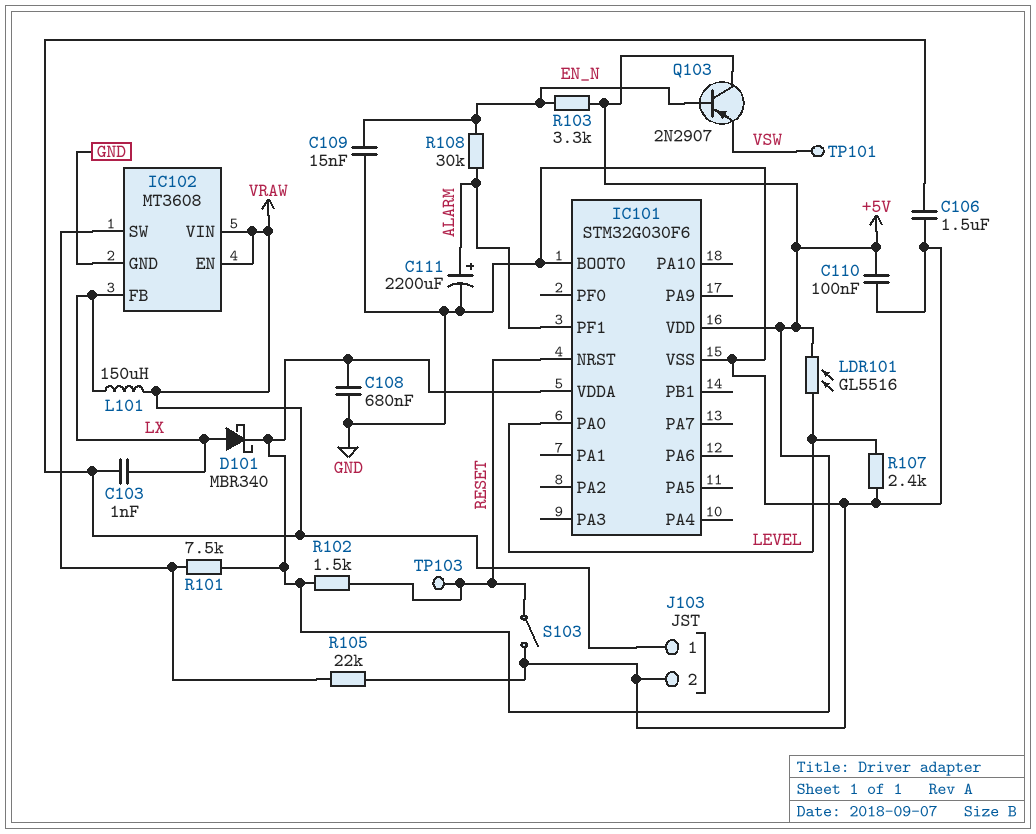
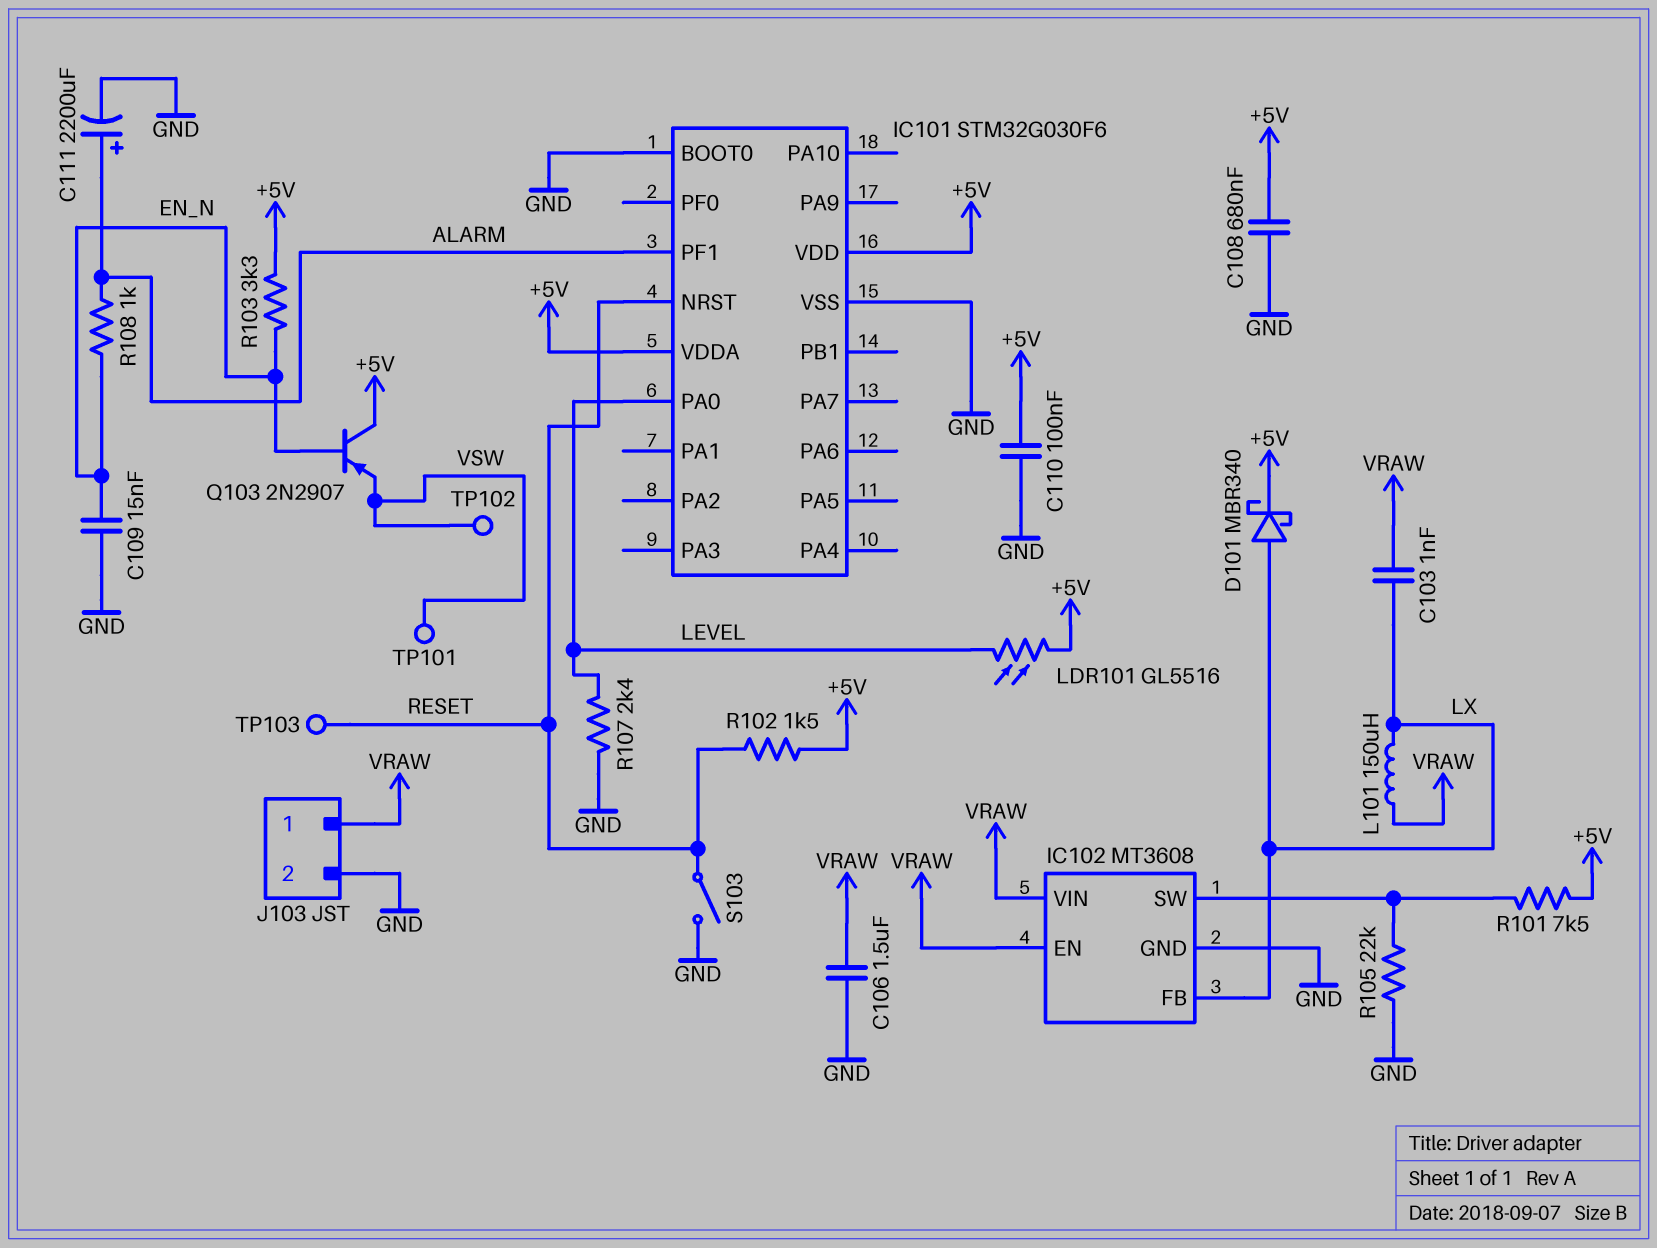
R108: 30k (ALARM, EN_N) -> 1k (ALARM, EN_N)
TP102: none -> test point (VSW)

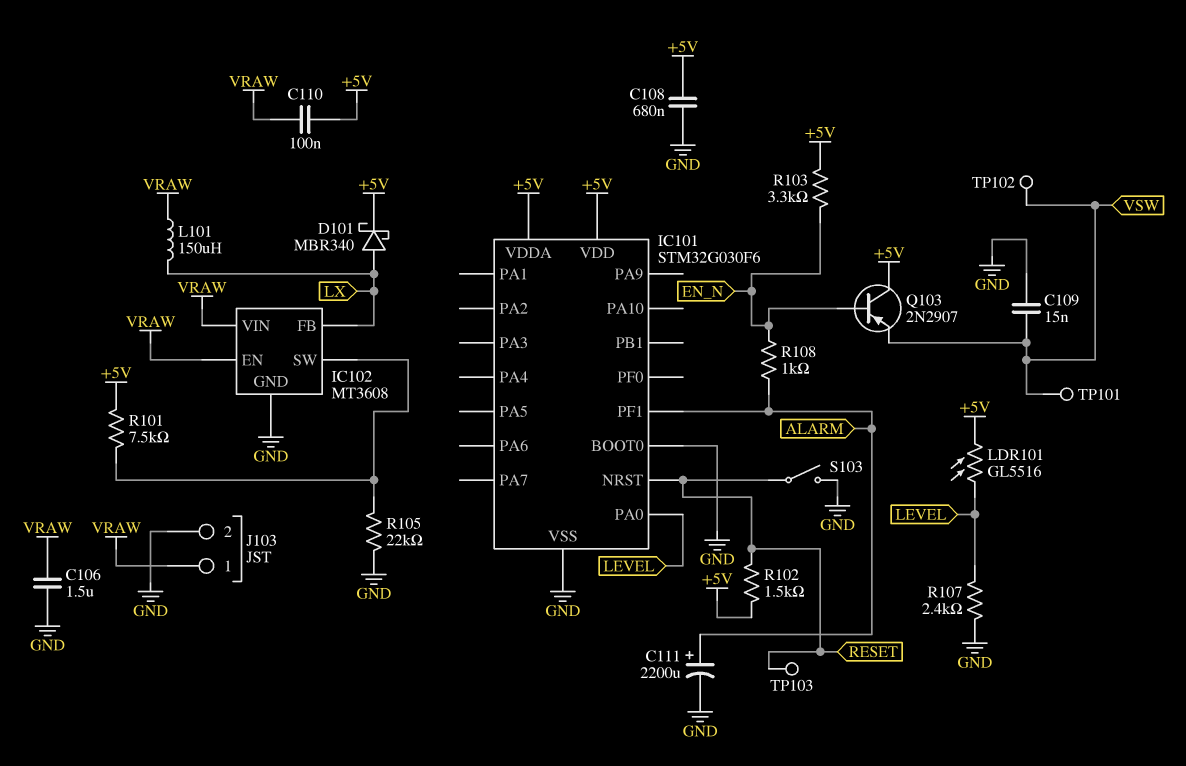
C103: 1nF (LX, VRAW) -> none
C109: 15nF (EN_N, GND) -> 15nF (GND, VSW)
C110: 100nF (+5V, GND) -> 100nF (+5V, VRAW)

